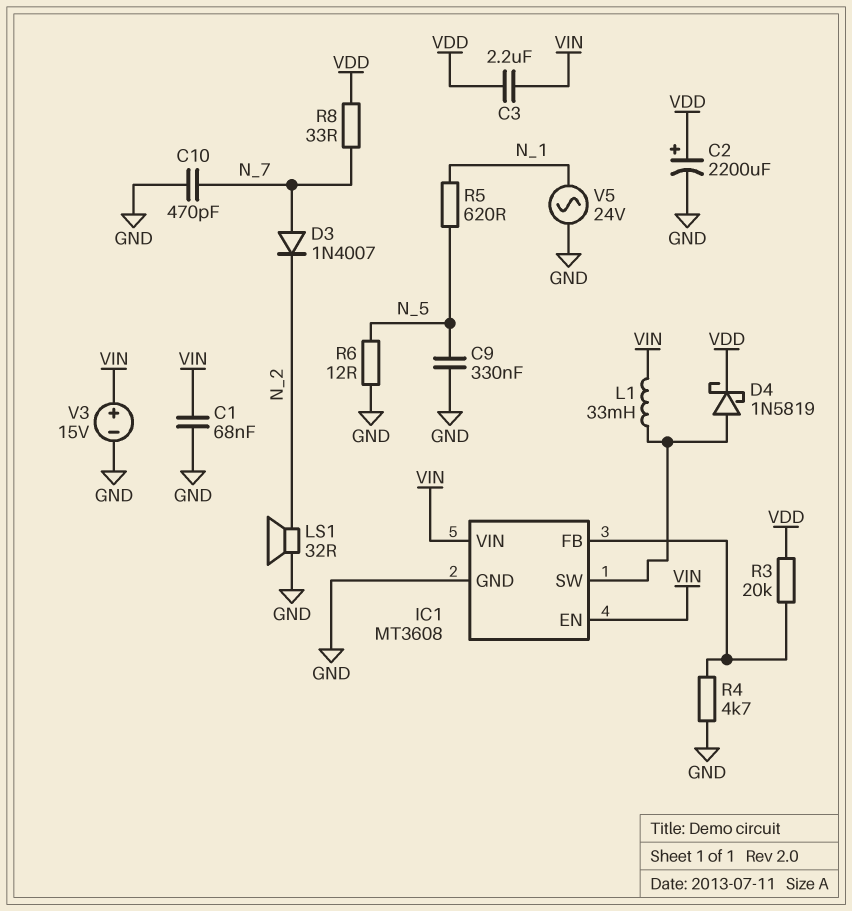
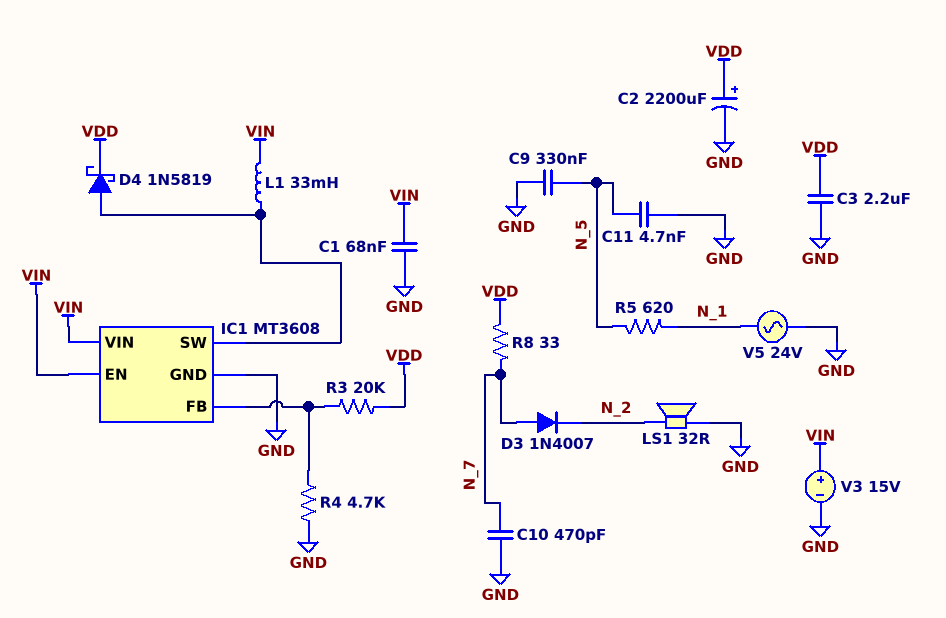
C3: 2.2uF (VDD, VIN) -> 2.2uF (GND, VDD)
C11: none -> 4.7nF (GND, N_5)
R6: 12 (GND, N_5) -> none

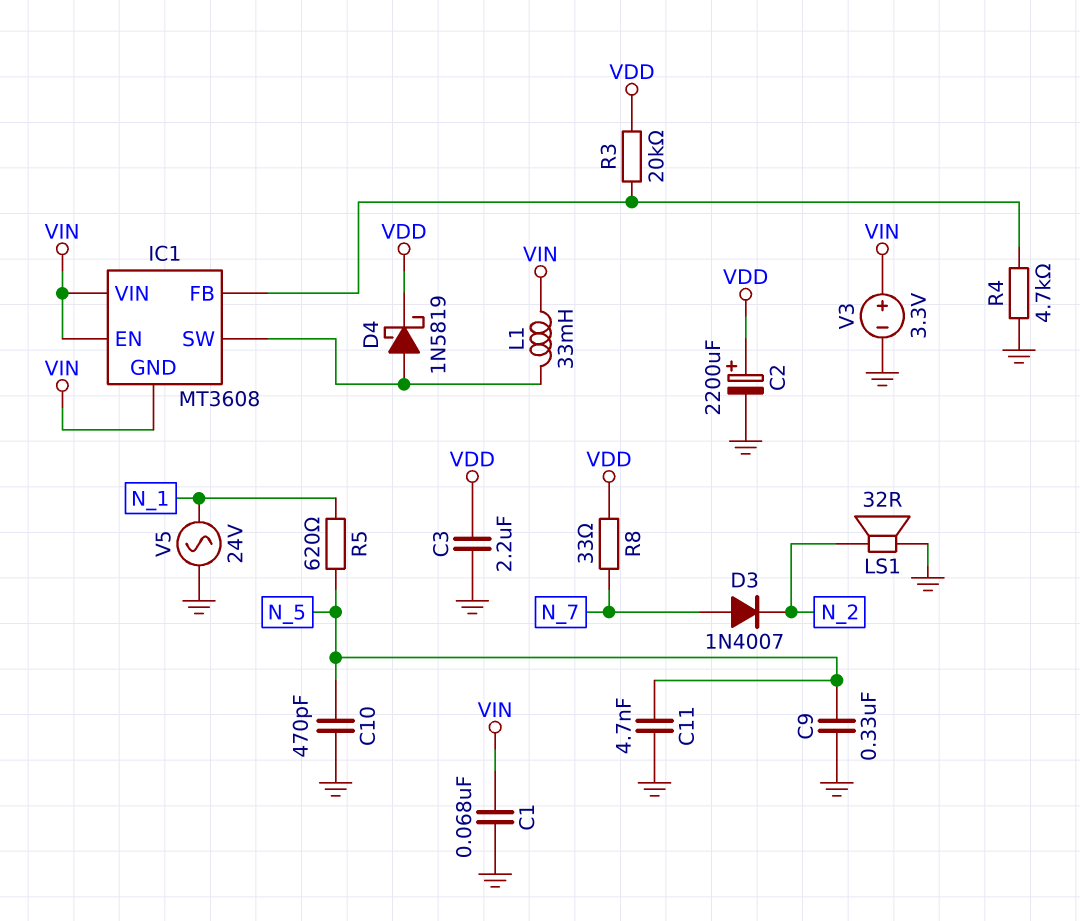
C10: 470pF (GND, N_7) -> 470pF (GND, N_5)
IC1 pin GND: GND -> VIN
V3: 15V (plus VIN, minus GND) -> 3.3V (plus VIN, minus GND)

